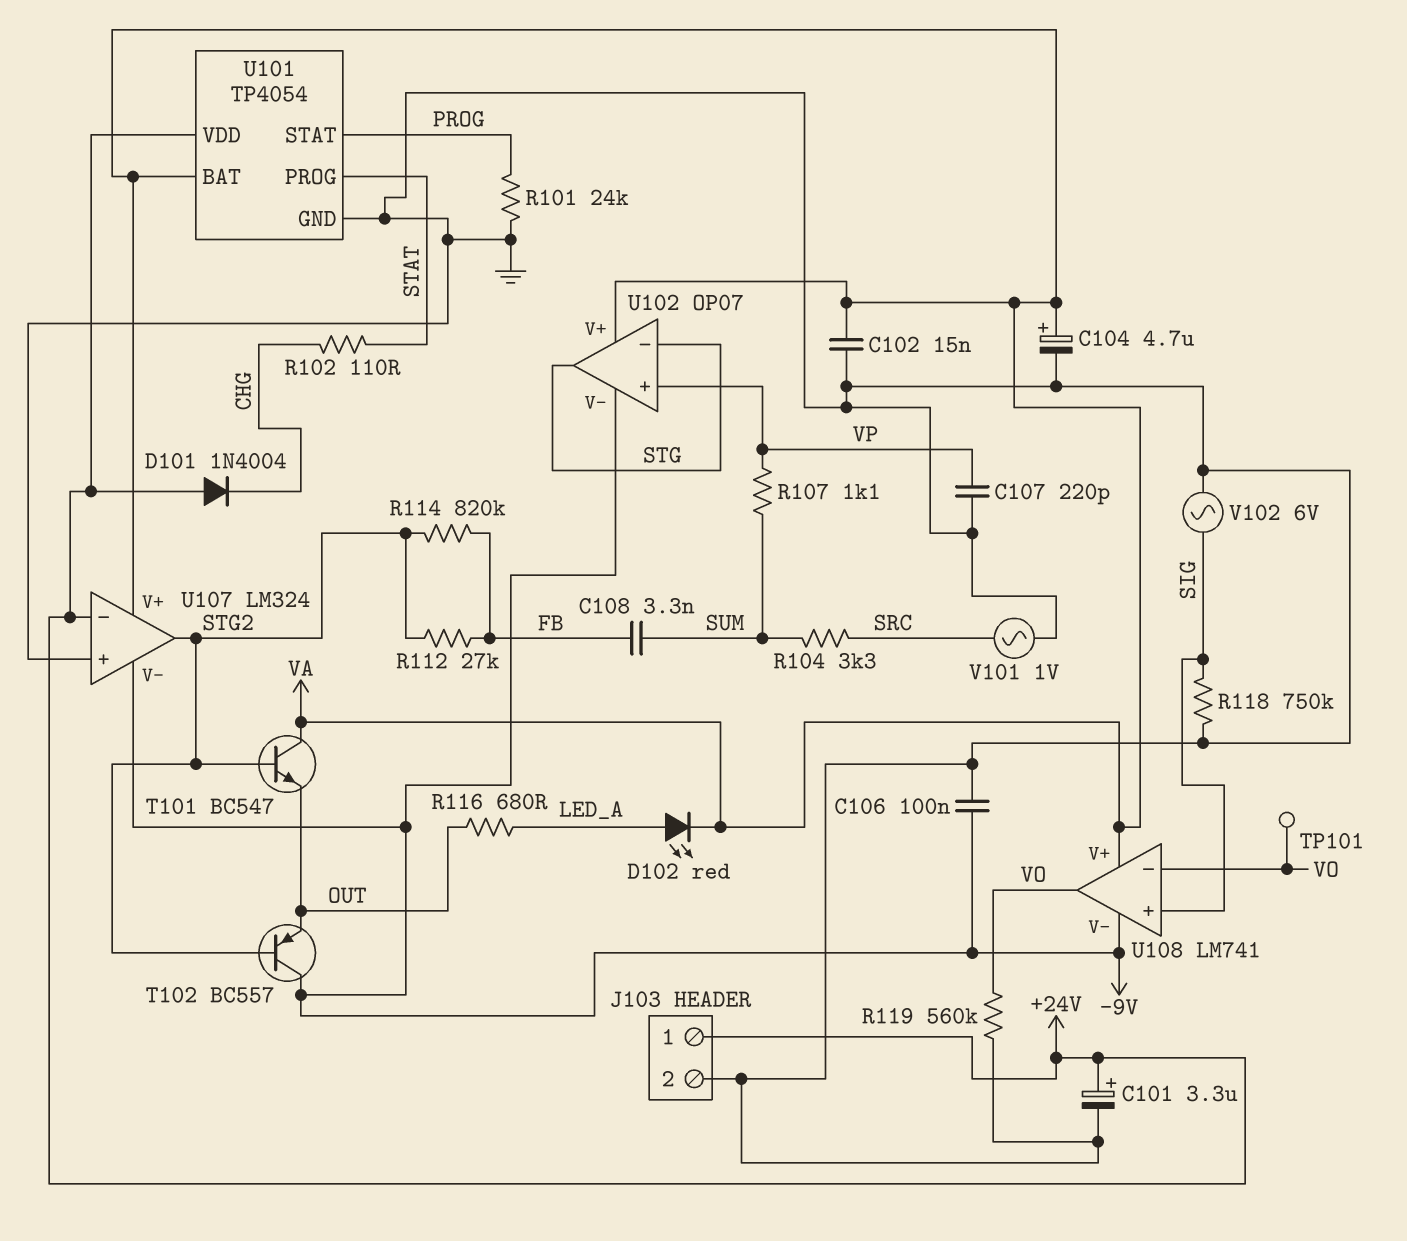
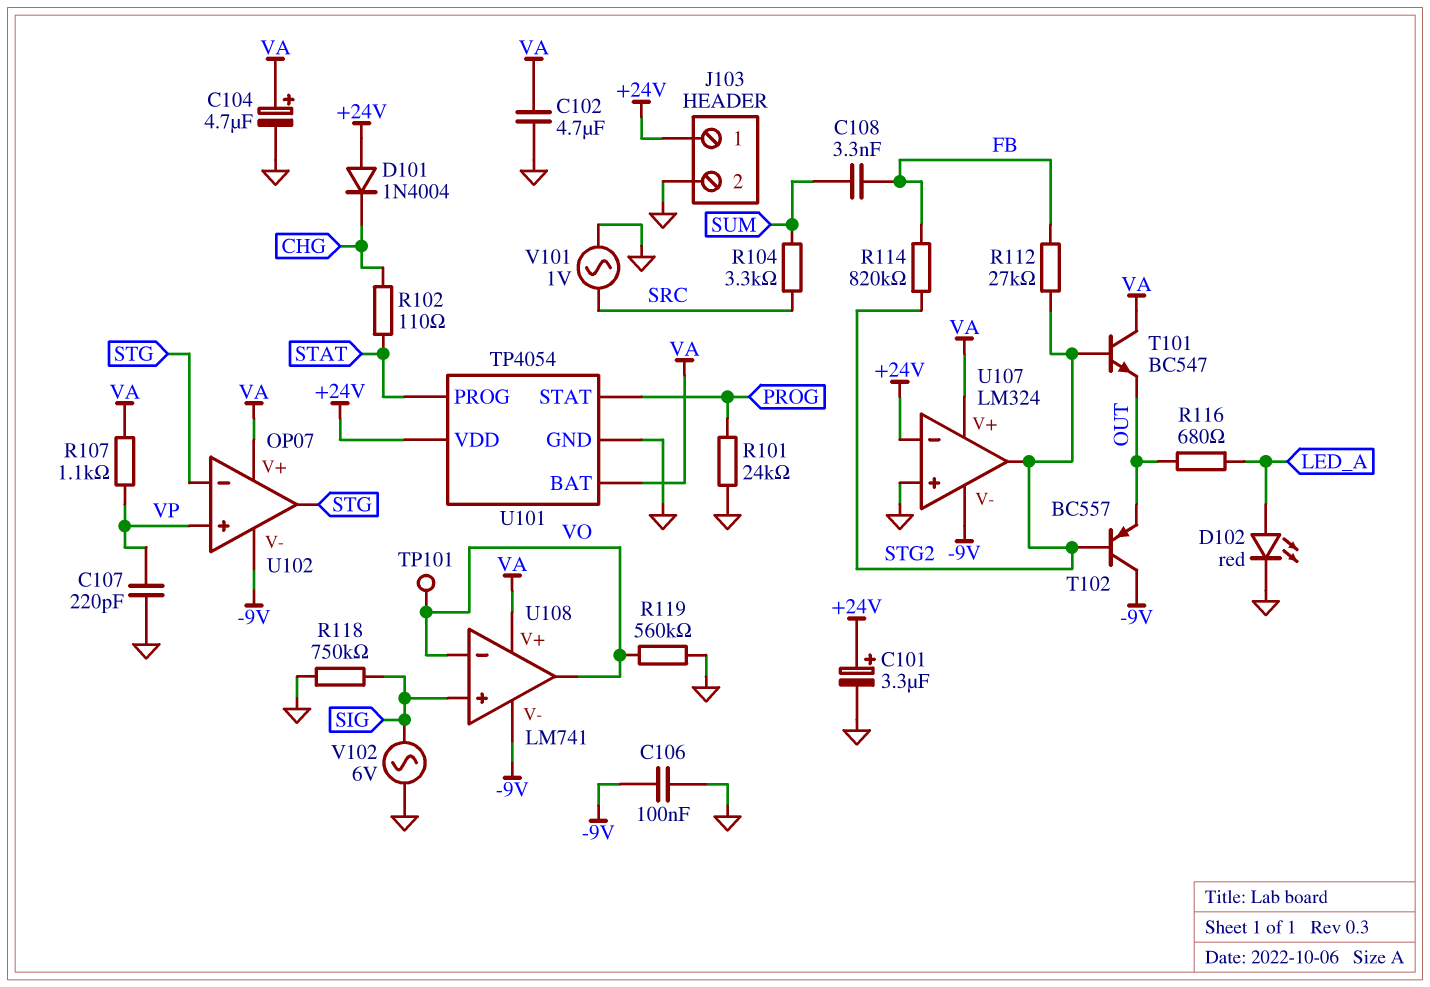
C102: 15nF (GND, VA) -> 4.7uF (GND, VA)
D102: LED red (A LED_A, K VA) -> LED red (A LED_A, K GND)
R107: 1.1k (SUM, VP) -> 1.1k (VA, VP)

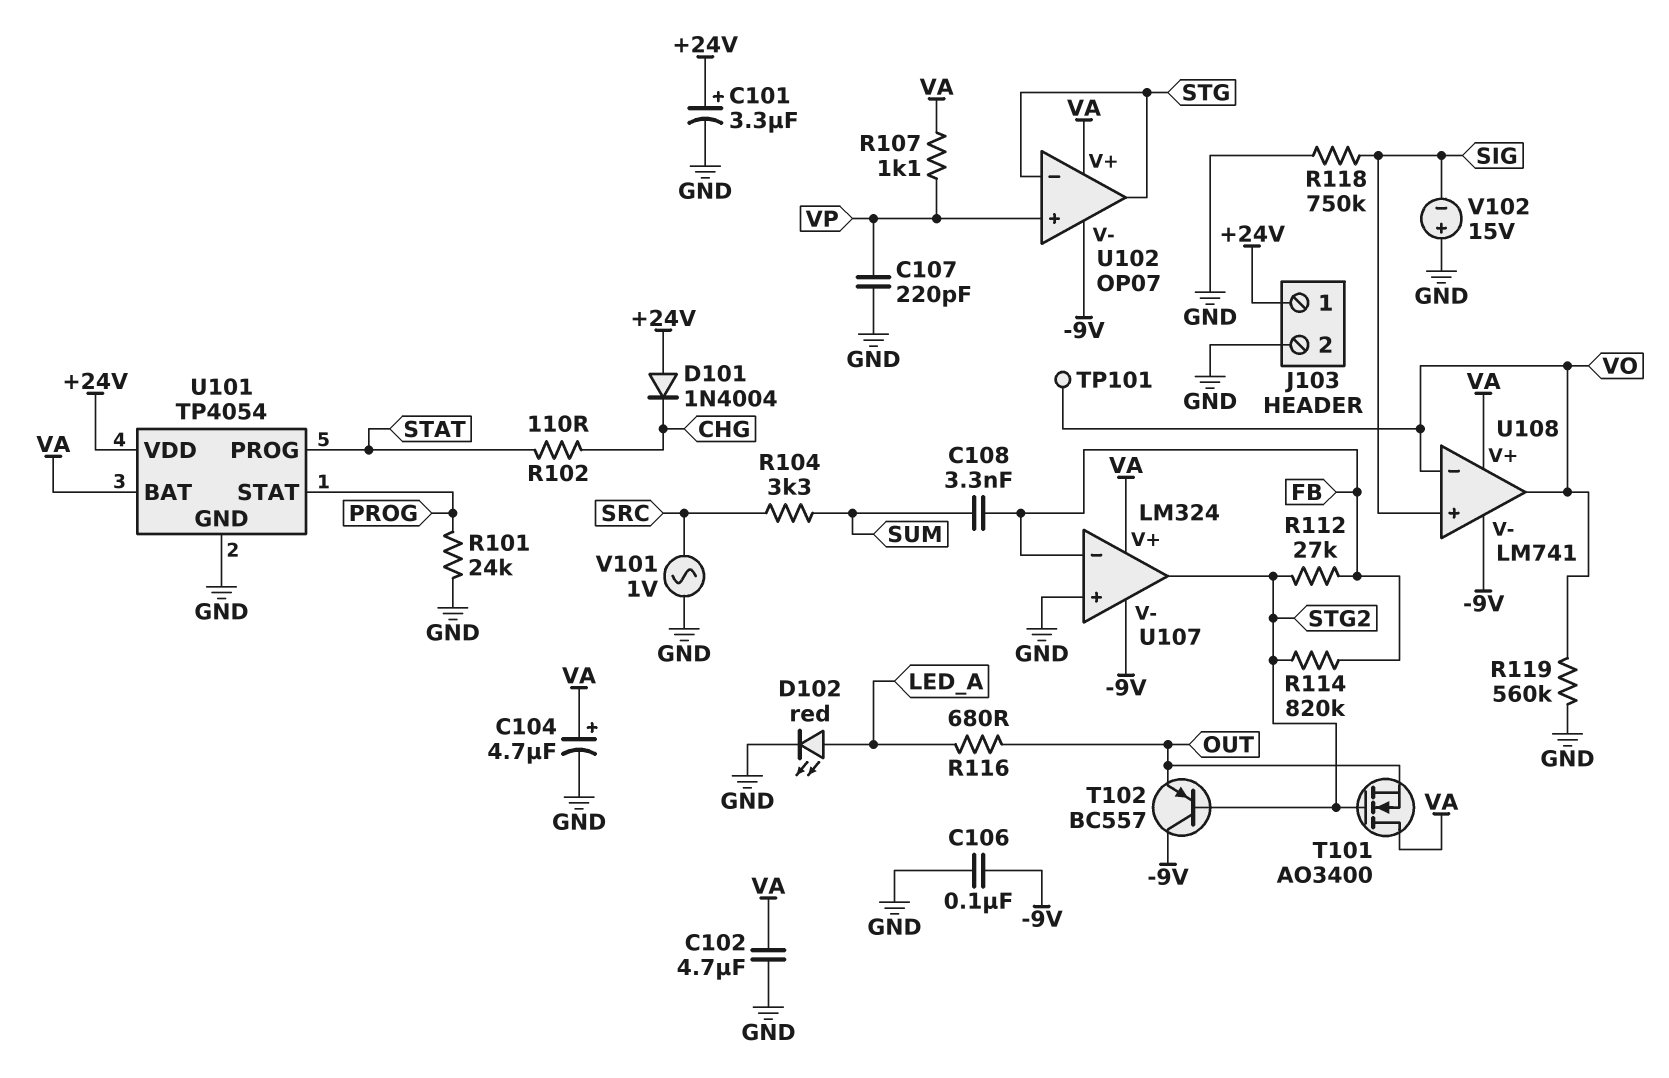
T101: NPN BC547 (B STG2, C VA, E OUT) -> NMOS AO3400 (G STG2, D VA, S OUT)
U107 pin in-: +24V -> FB
V102: AC 6V (GND, SIG) -> 15V (plus GND, minus SIG)

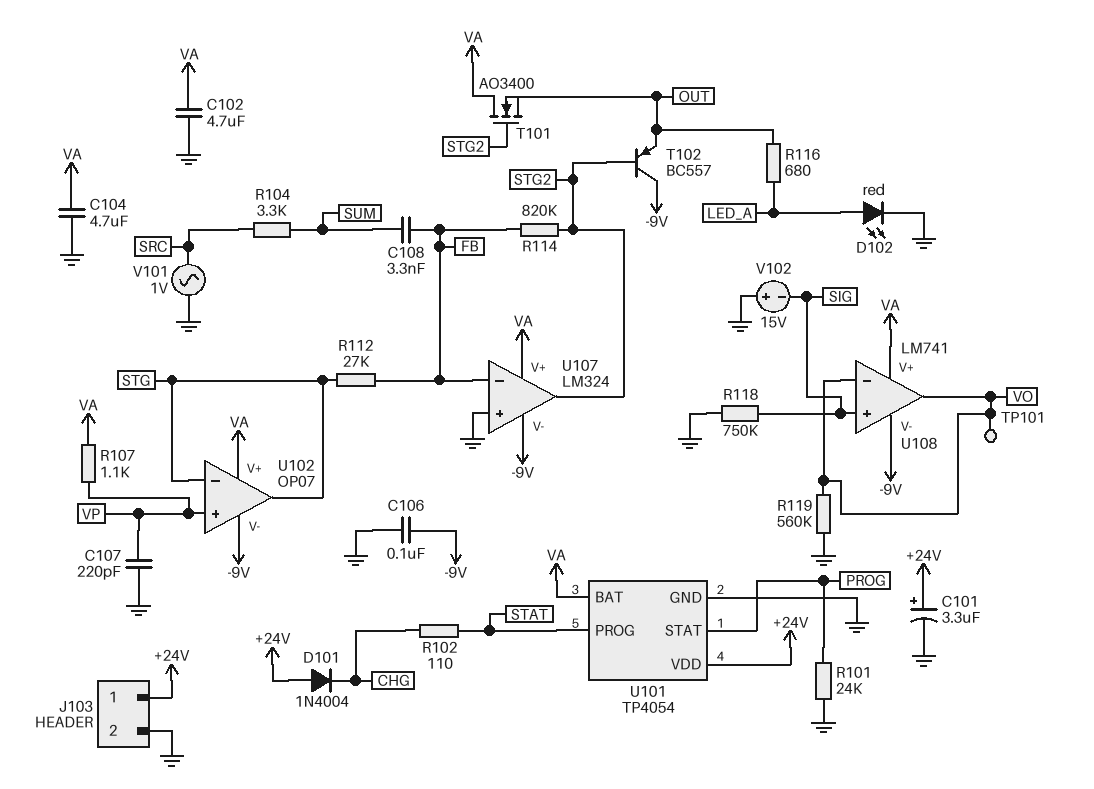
C104: 4.7uF (plus VA, minus GND) -> 4.7uF (GND, VA)
R112: 27k (FB, STG2) -> 27k (FB, STG)

